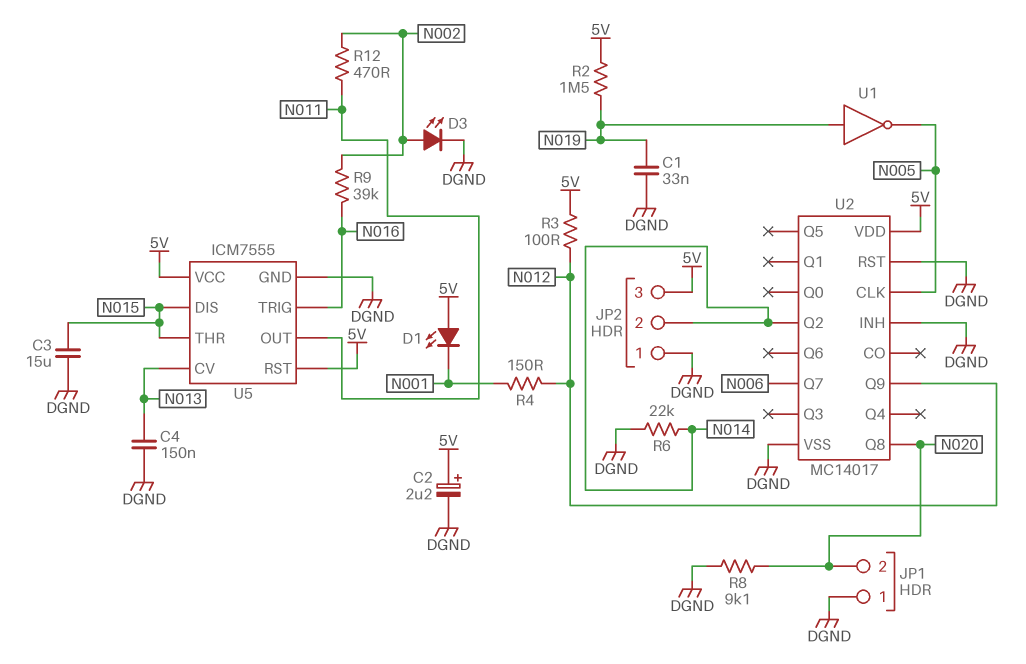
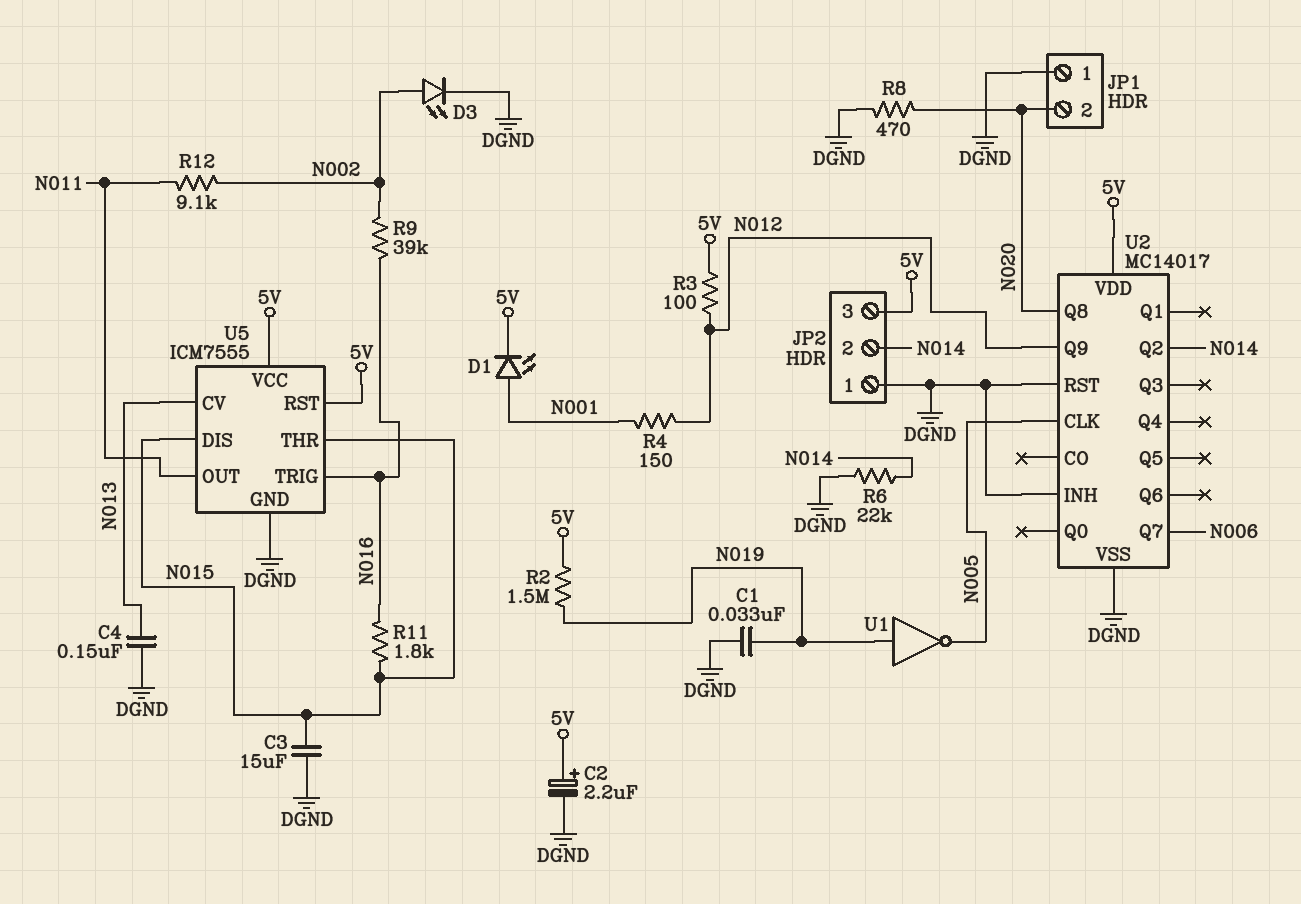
D1: LED (A 5V, K N001) -> LED (A N001, K 5V)
R8: 9.1k (DGND, N020) -> 470 (DGND, N020)
R11: none -> 1.8k (N015, N016)
R12: 470 (N002, N011) -> 9.1k (N002, N011)

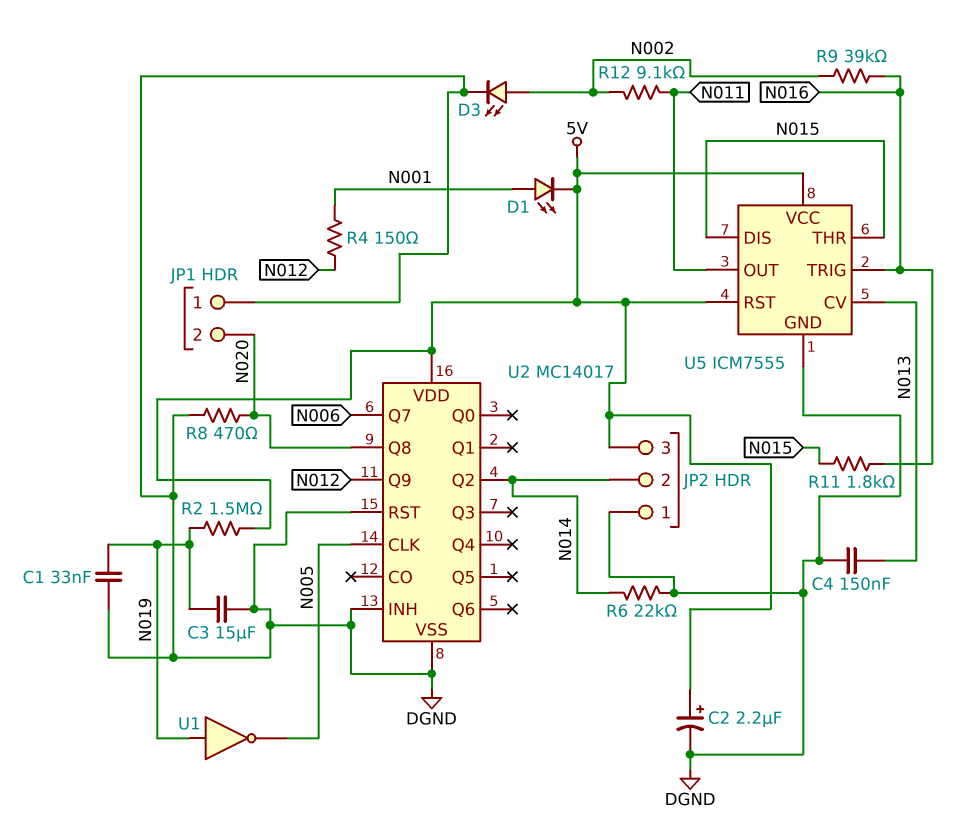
C3: 15uF (DGND, N015) -> 15uF (DGND, N019)
R3: 100 (5V, N012) -> none

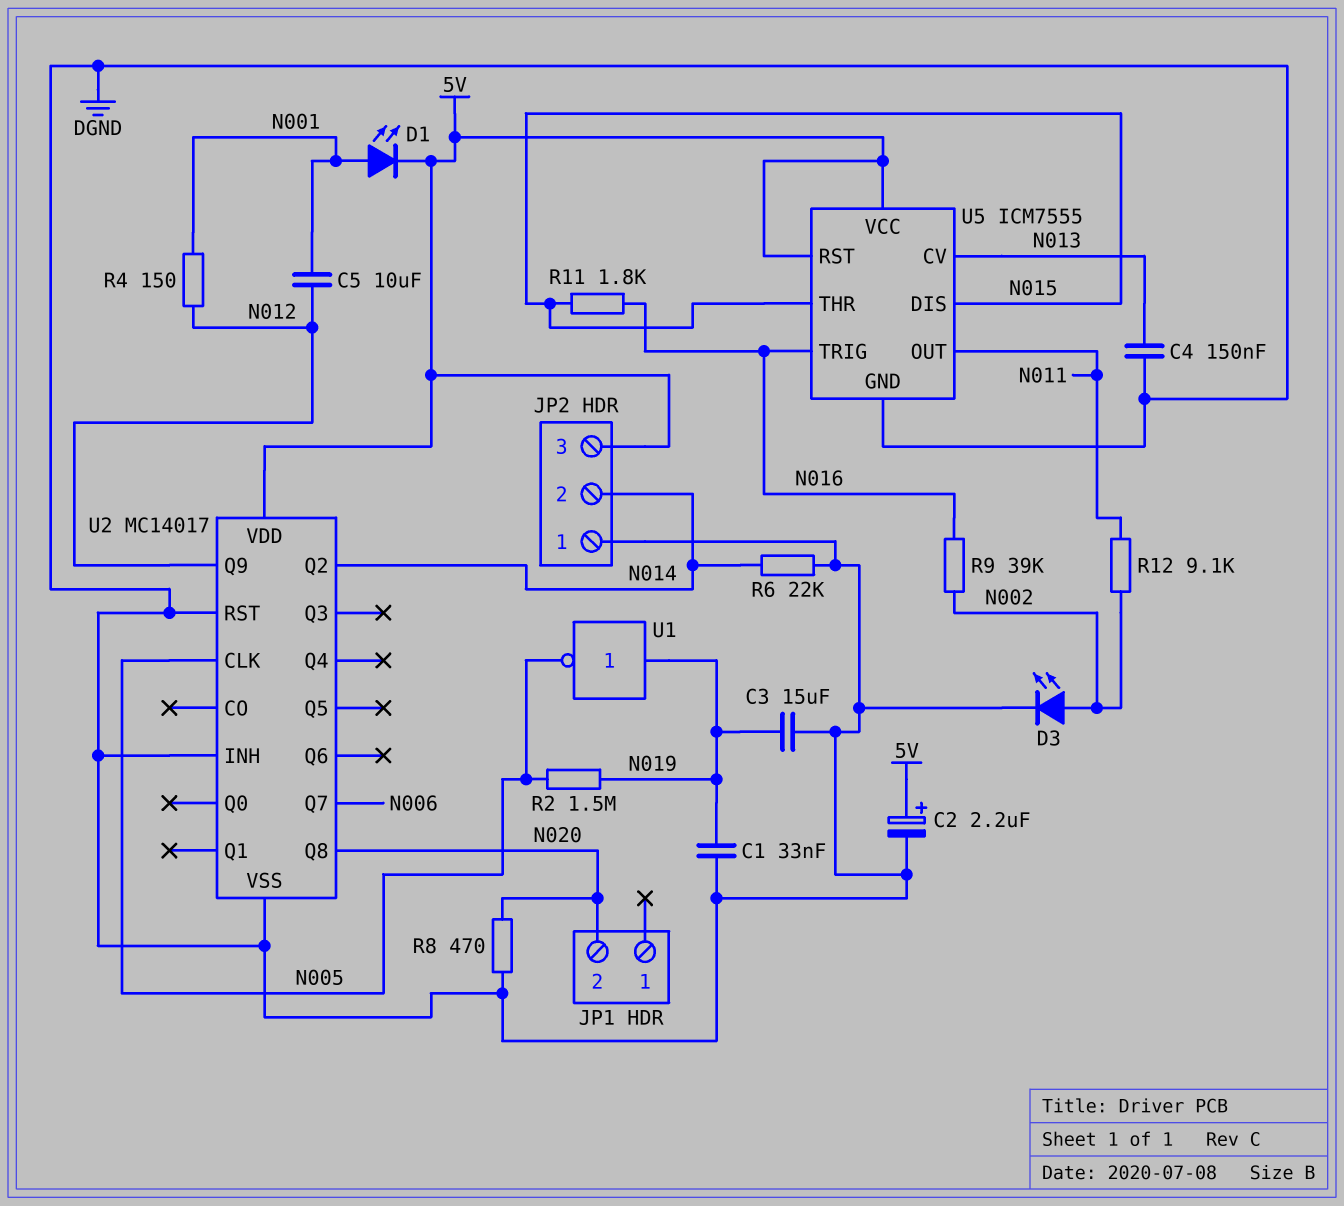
C5: none -> 10uF (N001, N012)
JP1 pin 1: DGND -> none
R2: 1.5M (5V, N019) -> 1.5M (N005, N019)

